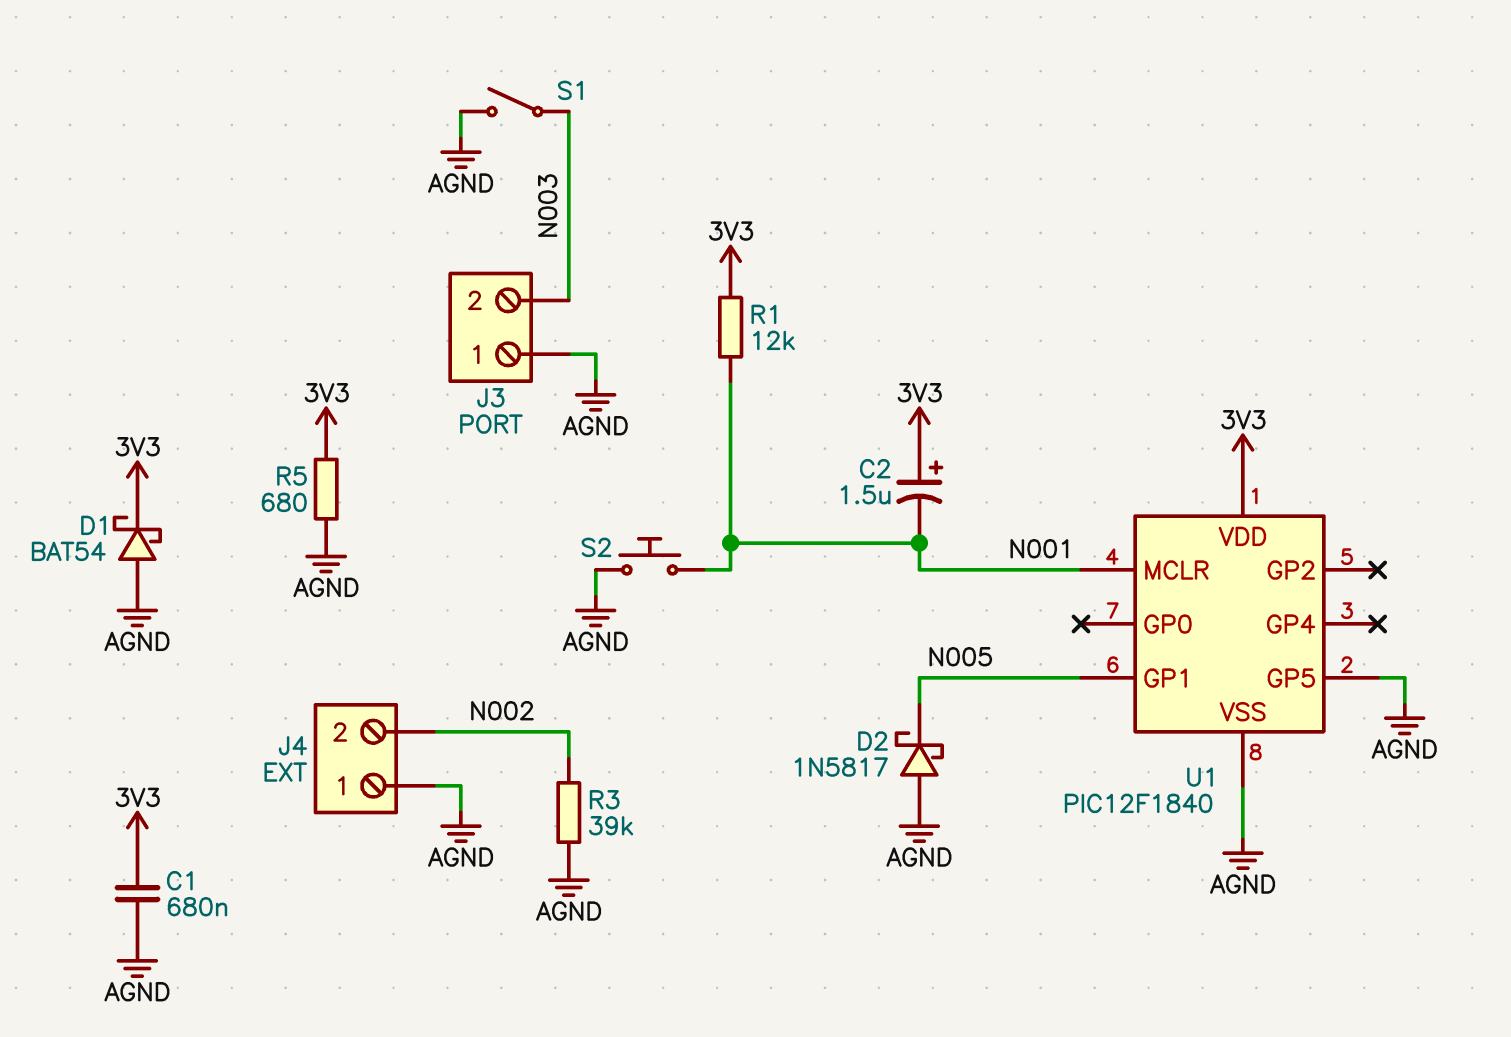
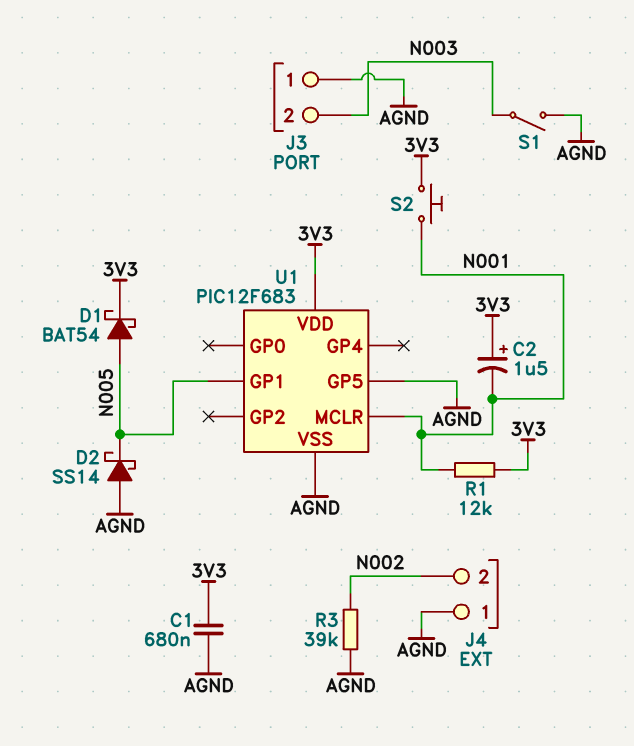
D1: schottky BAT54 (A AGND, K 3V3) -> schottky BAT54 (A N005, K 3V3)
D2: schottky 1N5817 (A AGND, K N005) -> schottky SS14 (A AGND, K N005)
R5: 680 (3V3, AGND) -> none
S2: button (AGND, N001) -> button (3V3, N001)
U1: PIC12F1840 -> PIC12F683

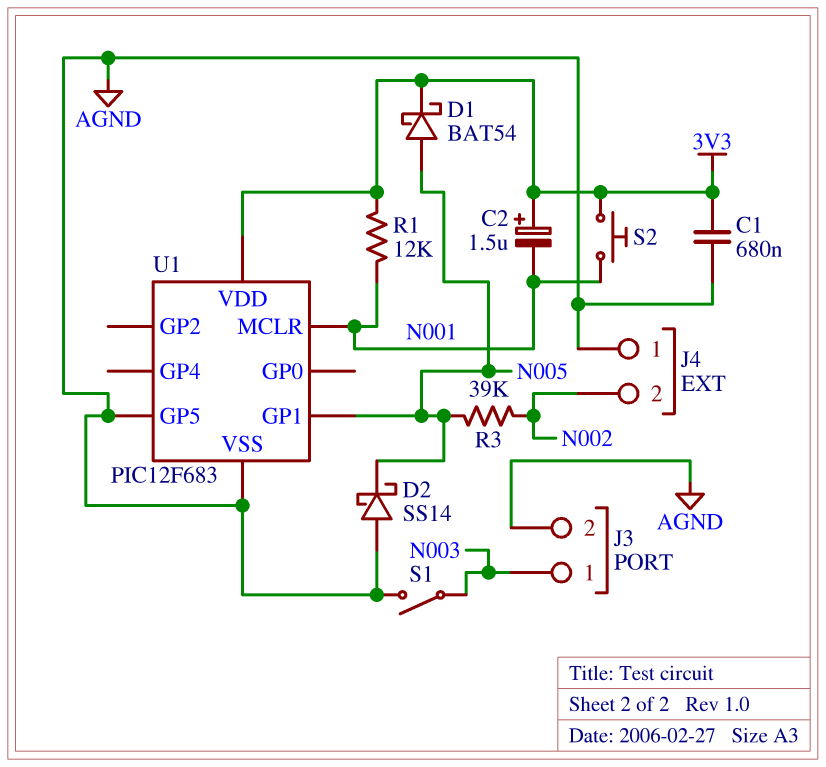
J3 pin 1: AGND -> N003
J3 pin 2: N003 -> AGND
R3: 39k (AGND, N002) -> 39k (N002, N005)

